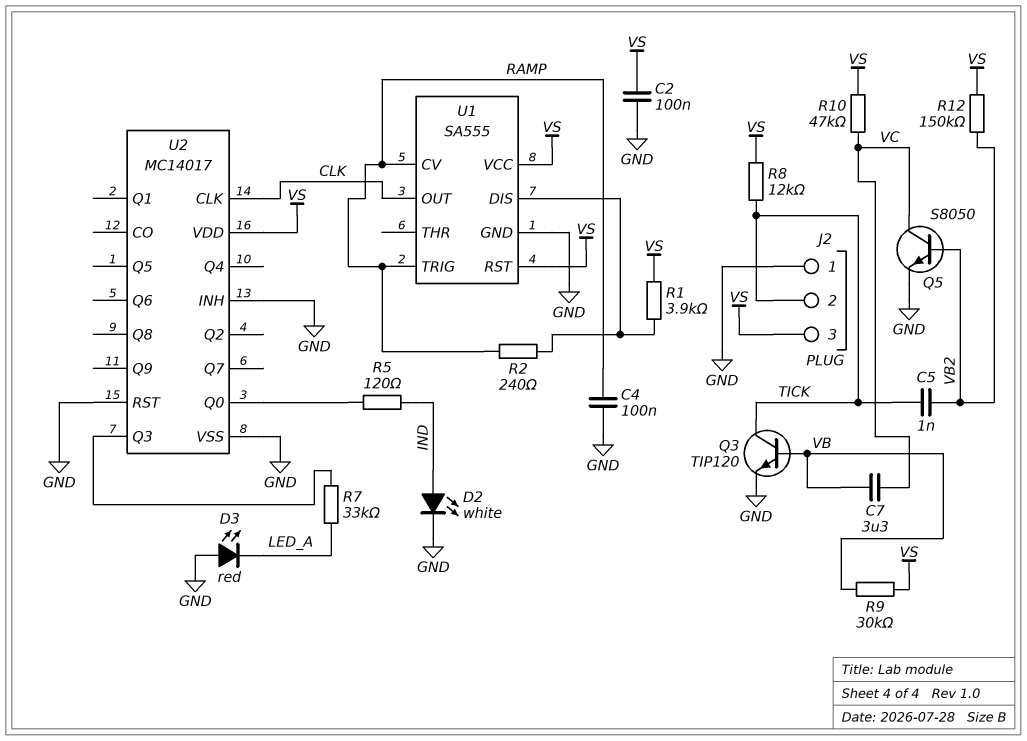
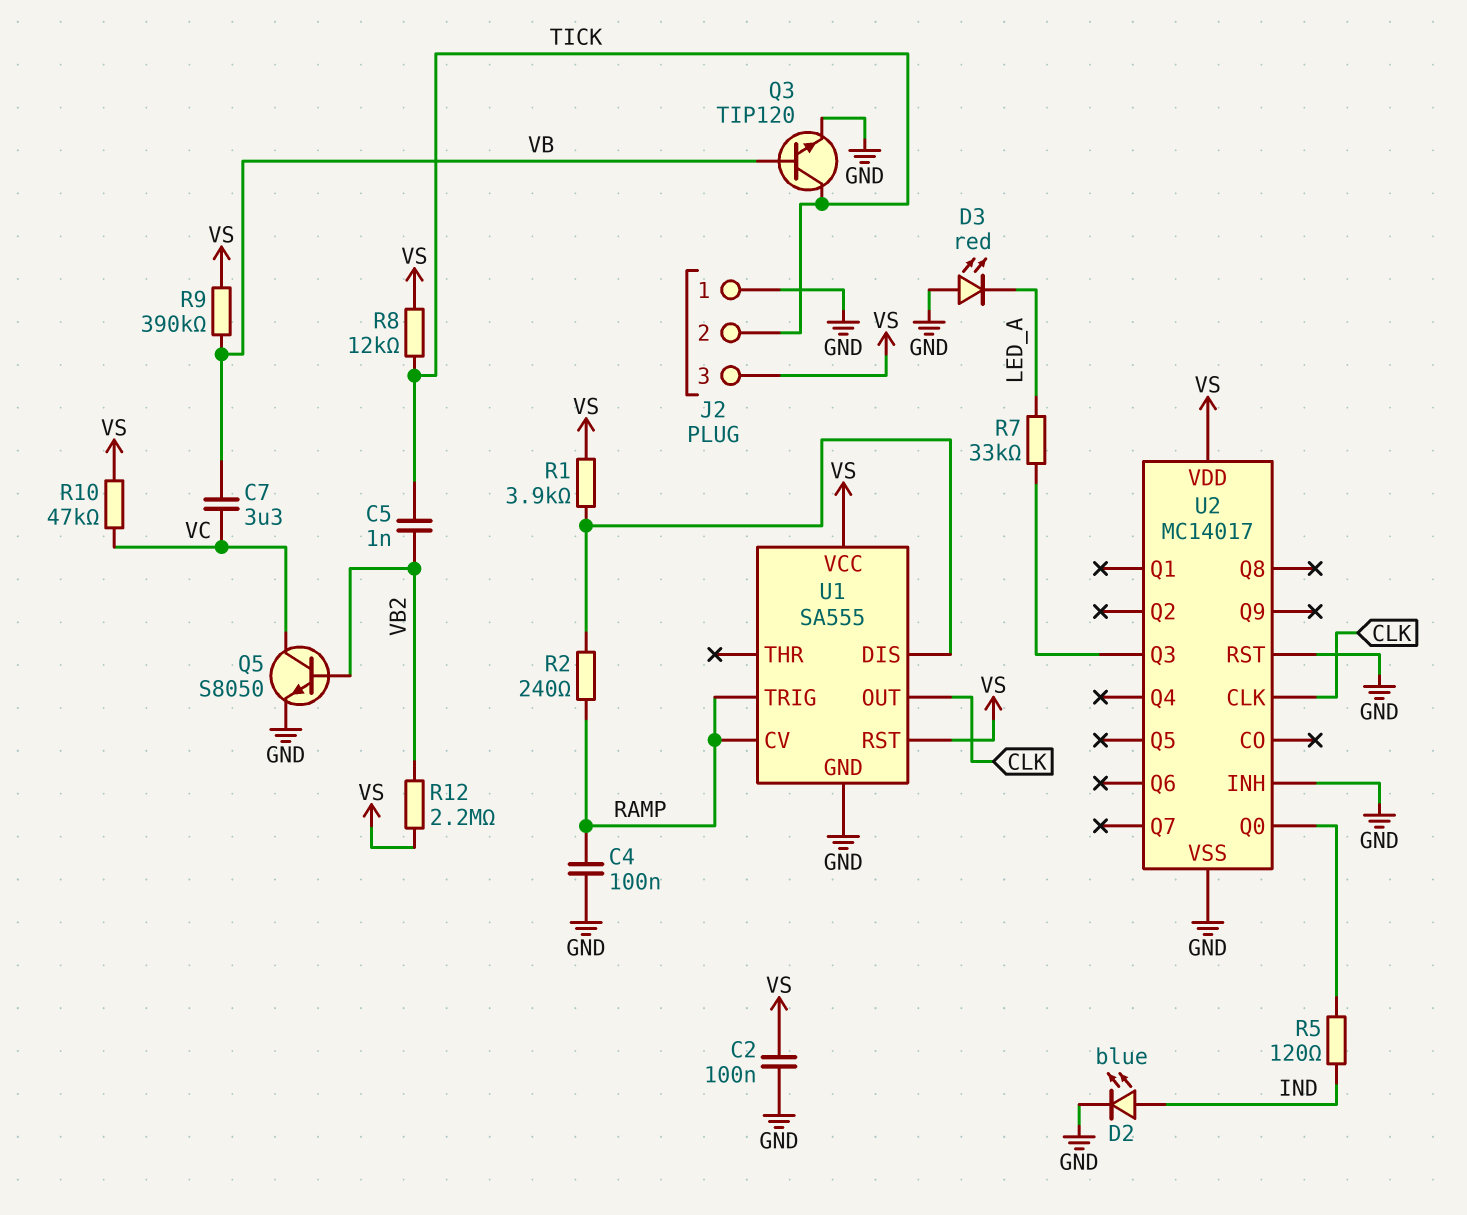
D2: LED white (A IND, K GND) -> LED blue (A IND, K GND)
R9: 30k (VB, VS) -> 390k (VB, VS)
R12: 150k (VB2, VS) -> 2.2M (VB2, VS)

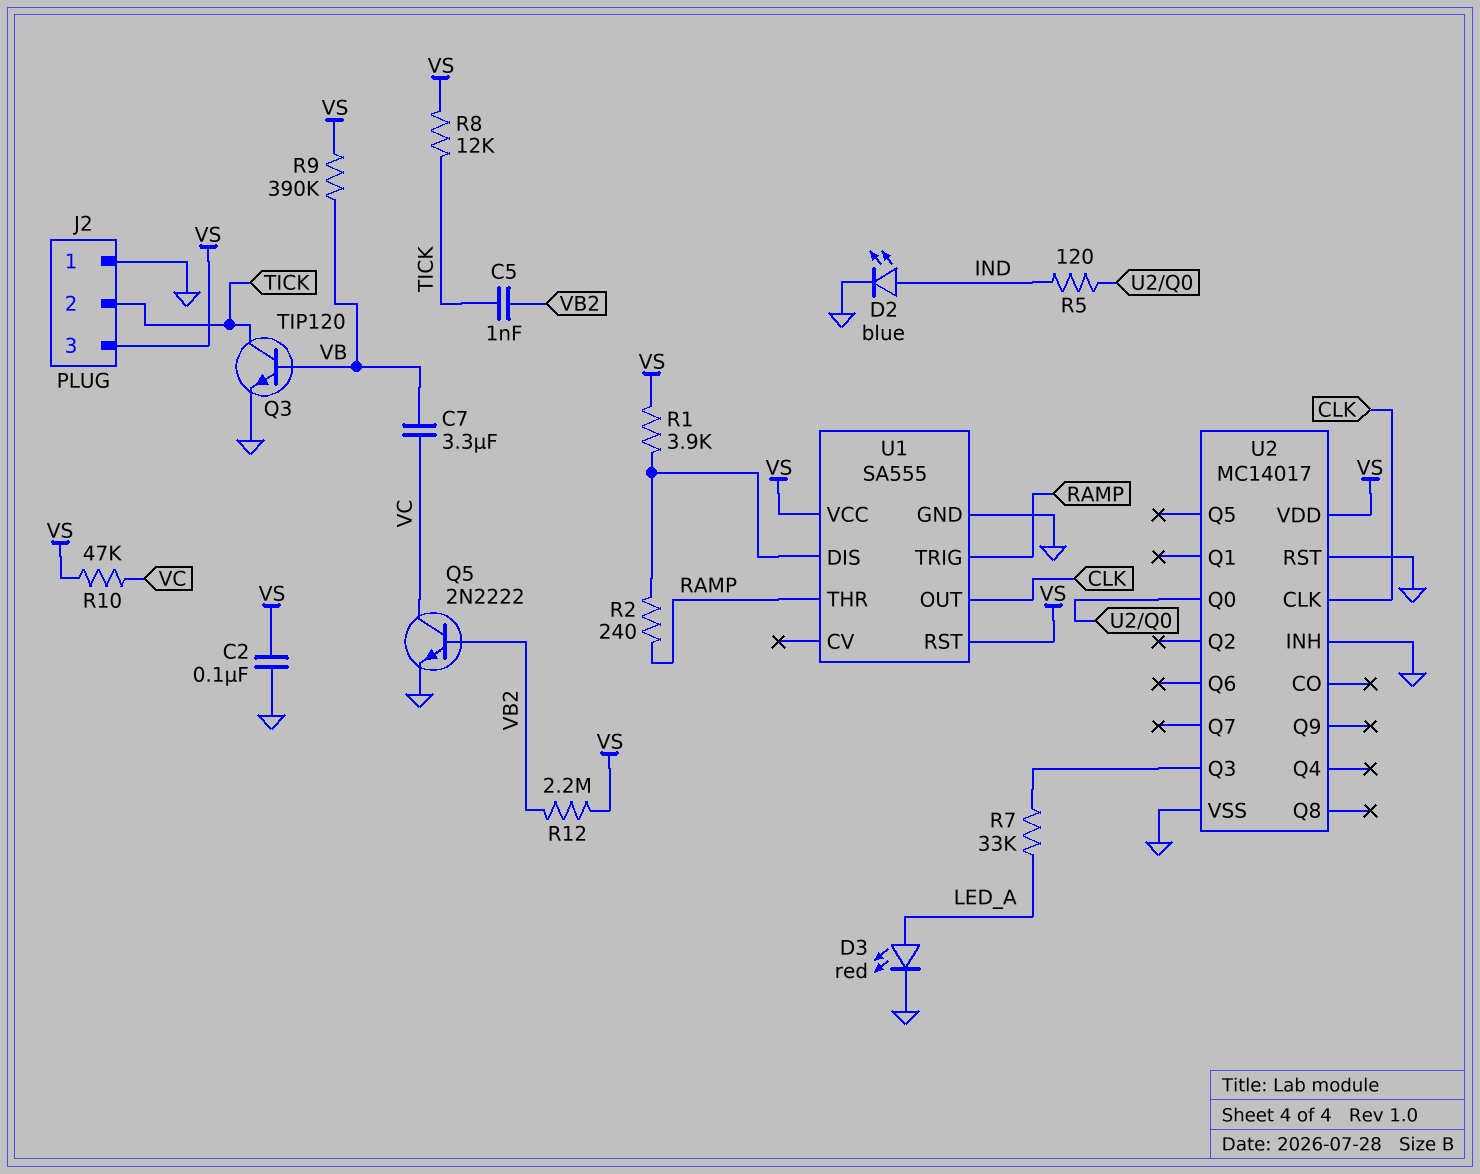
C4: 100nF (GND, RAMP) -> none
D3: LED red (A GND, K LED_A) -> LED red (A LED_A, K GND)
Q5: NPN S8050 (B VB2, C VC, E GND) -> NPN 2N2222 (B VB2, C VC, E GND)
U1 pin CV: RAMP -> none
U1 pin THR: none -> RAMP

